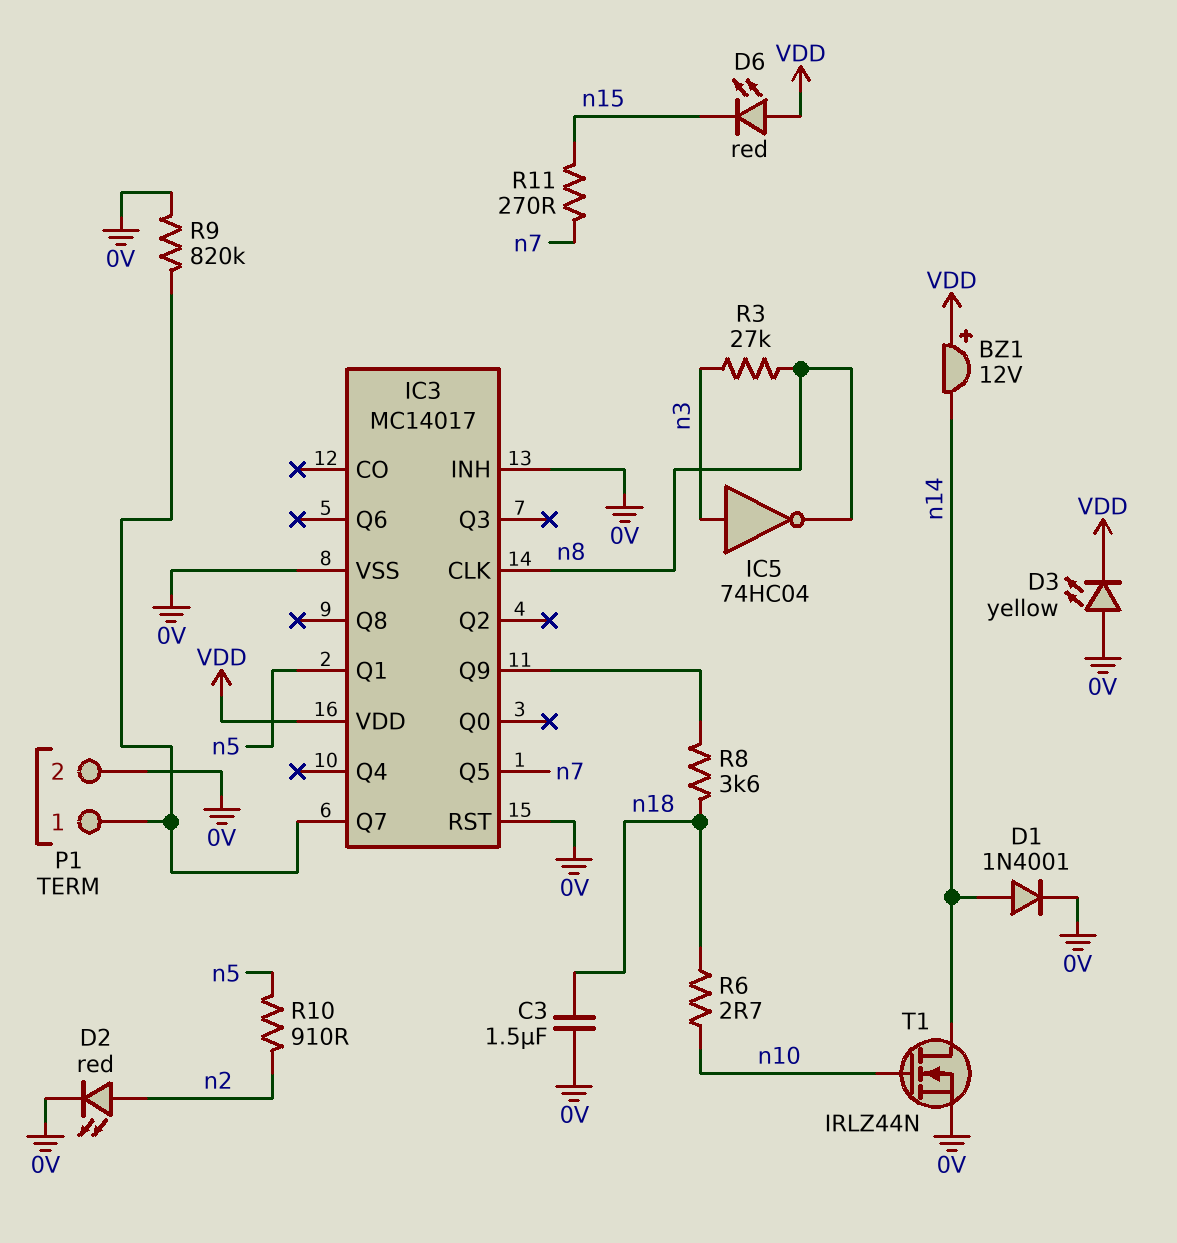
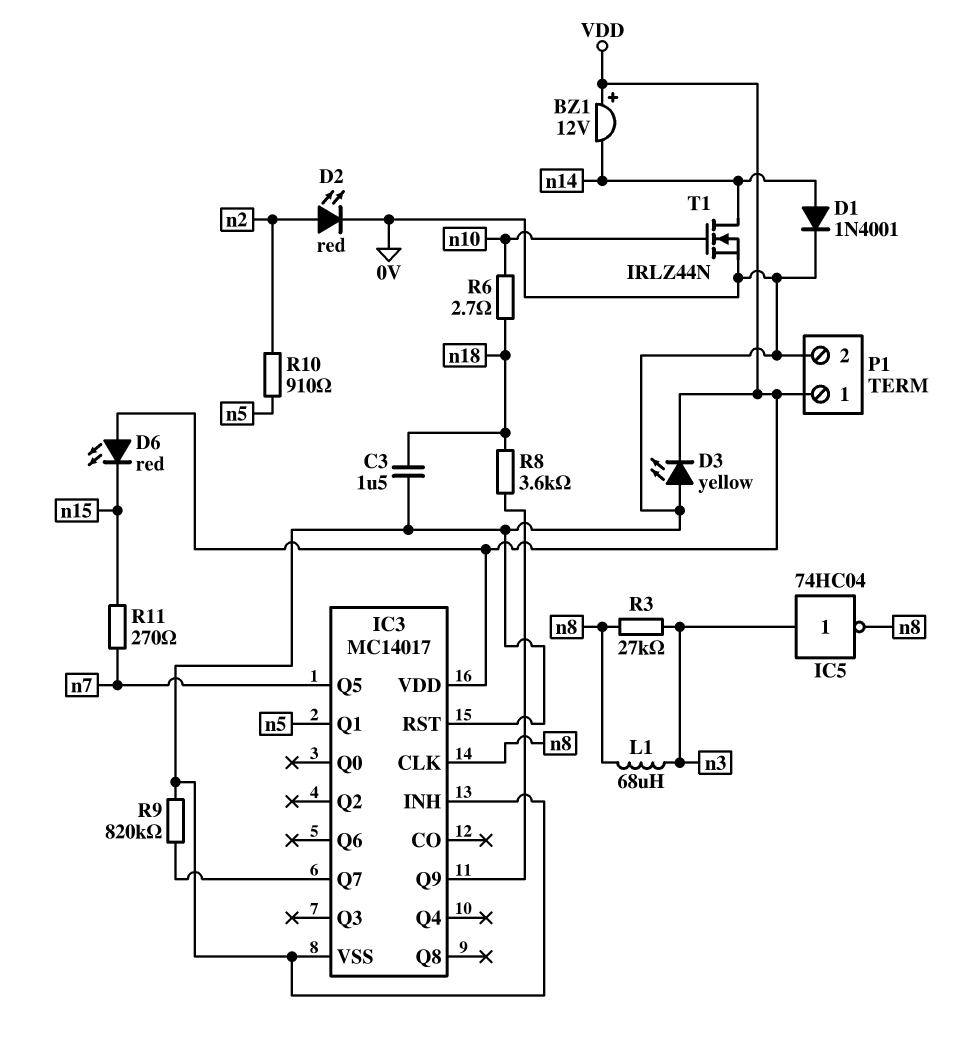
L1: none -> 68uH (n3, n8)
P1 pin 1: IC3/Q7 -> VDD

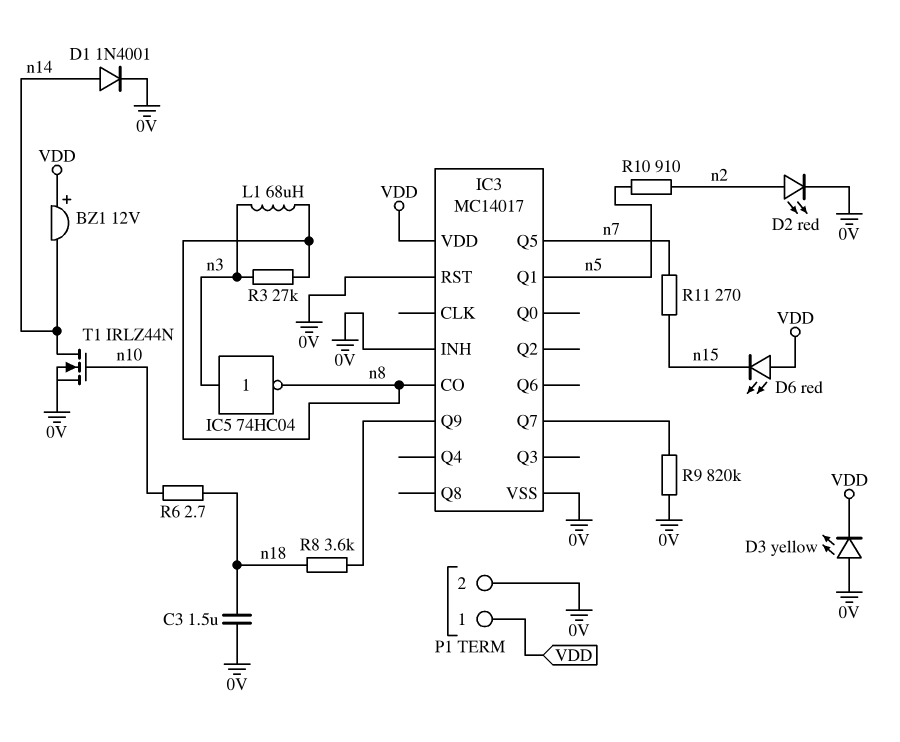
IC3 pin CLK: n8 -> none
IC3 pin CO: none -> n8

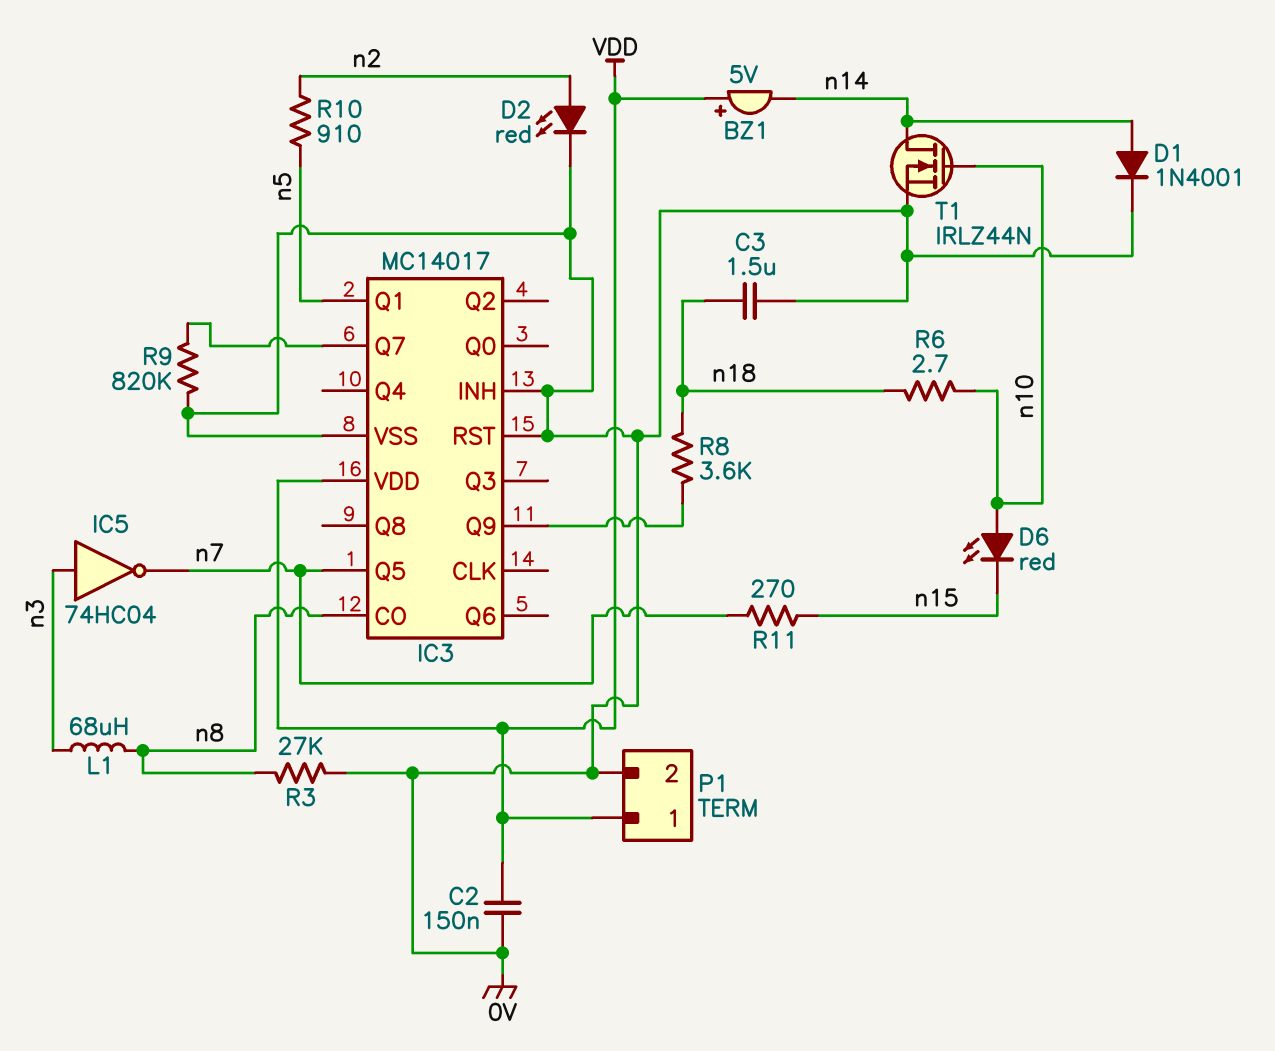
BZ1: buzzer 12V (plus VDD, minus n14) -> buzzer 5V (plus VDD, minus n14)
C2: none -> 150nF (0V, VDD)
D3: LED yellow (A 0V, K VDD) -> none
D6: LED red (A VDD, K n15) -> LED red (A n10, K n15)
IC5: NOT 74HC04 (in n3, out n8) -> NOT 74HC04 (in n3, out n7)
R3: 27k (n3, n8) -> 27k (0V, n8)

